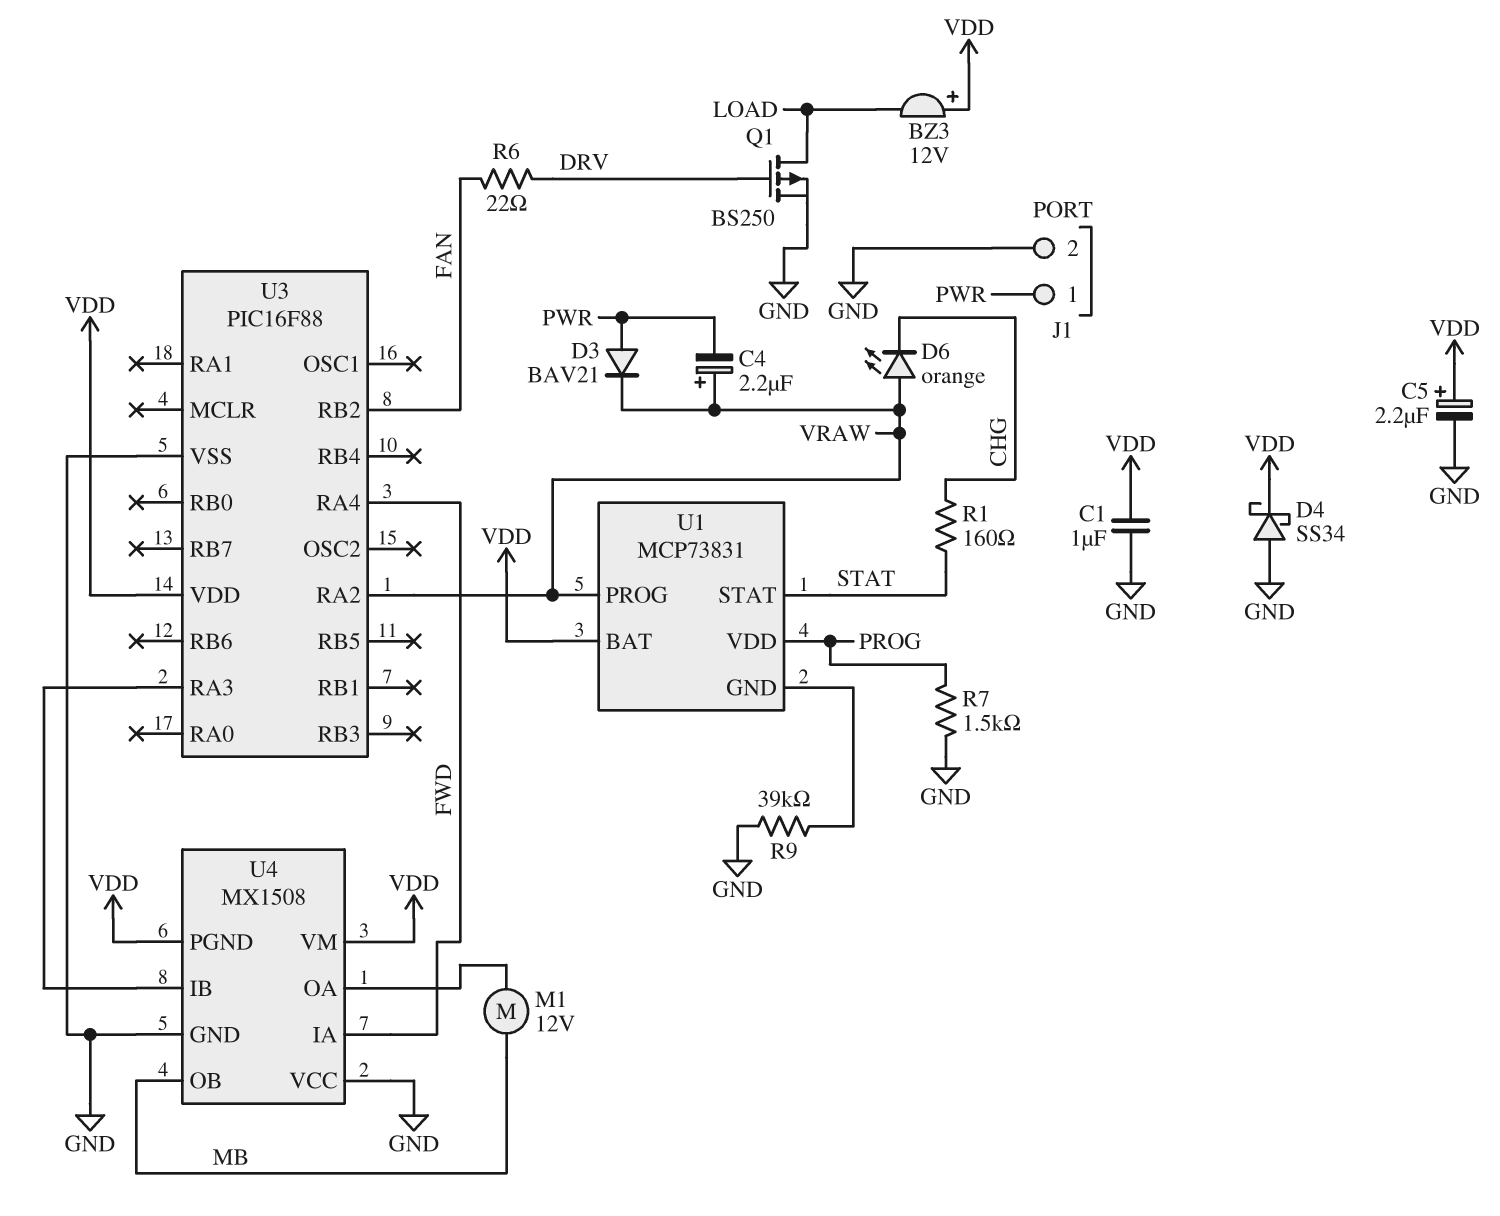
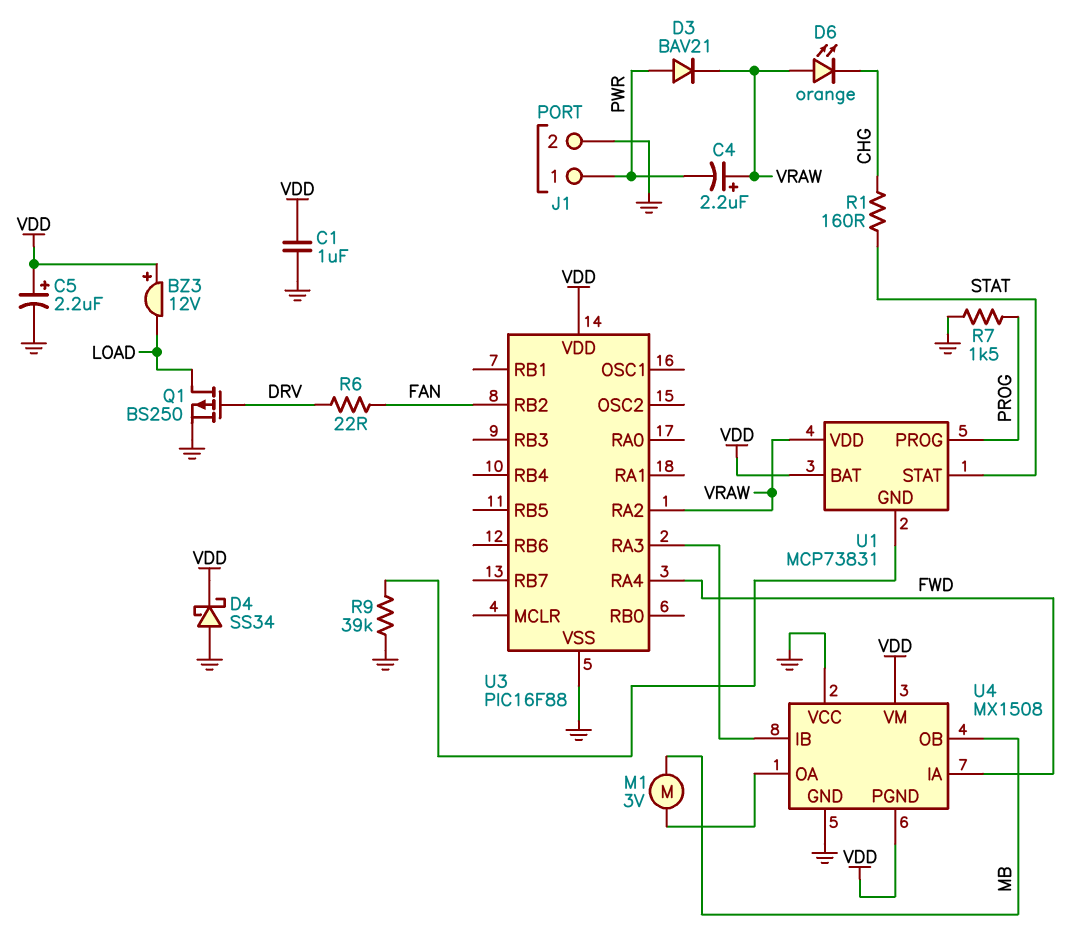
M1: motor 12V (MB, U4/OA) -> motor 3V (MB, U4/OA)
U1 pin PROG: VRAW -> PROG
U1 pin VDD: PROG -> VRAW

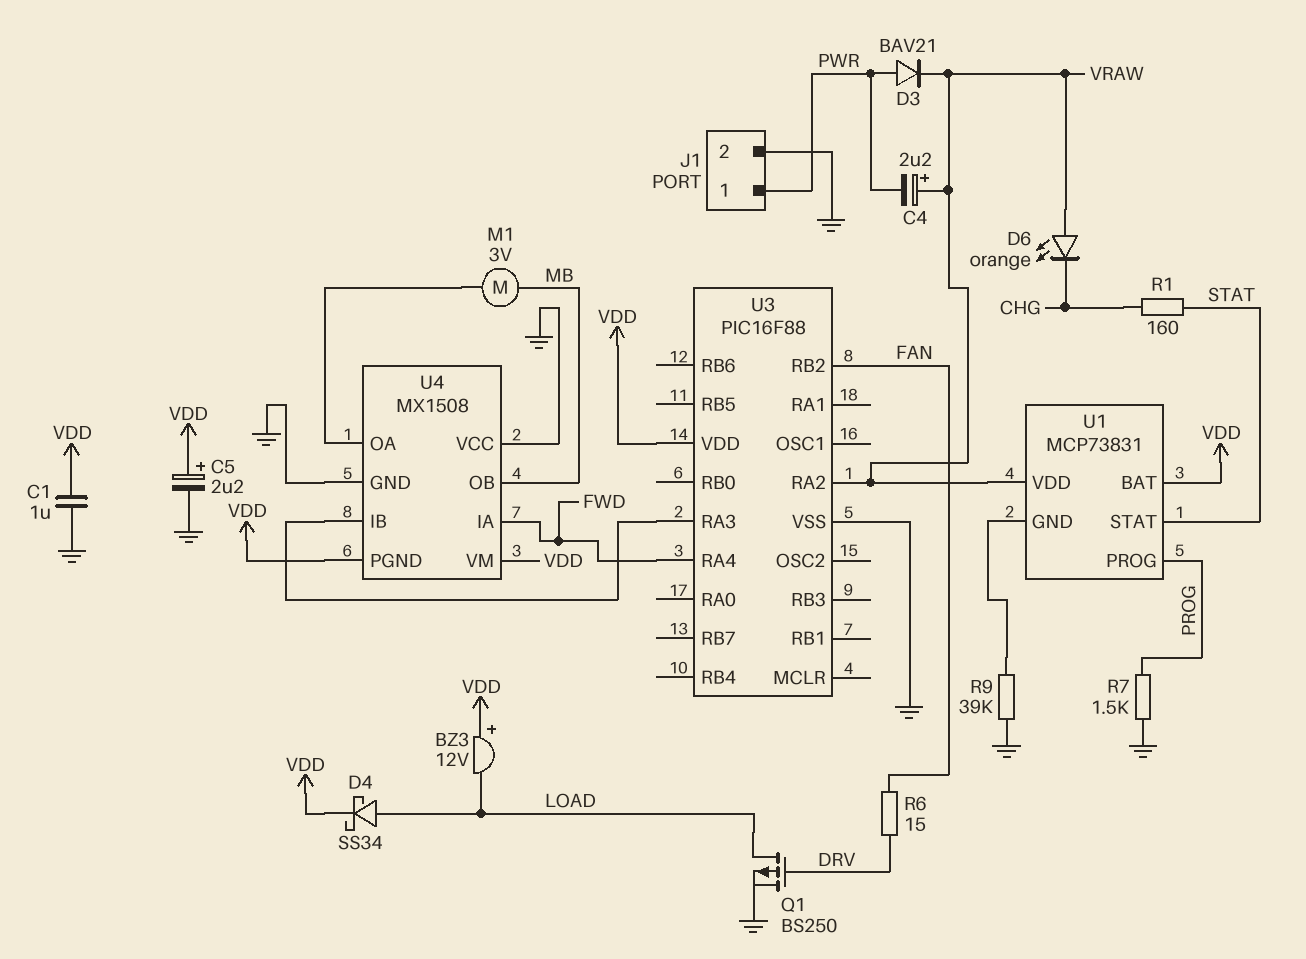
D4: schottky SS34 (A GND, K VDD) -> schottky SS34 (A LOAD, K VDD)
R6: 22 (DRV, FAN) -> 15 (DRV, FAN)

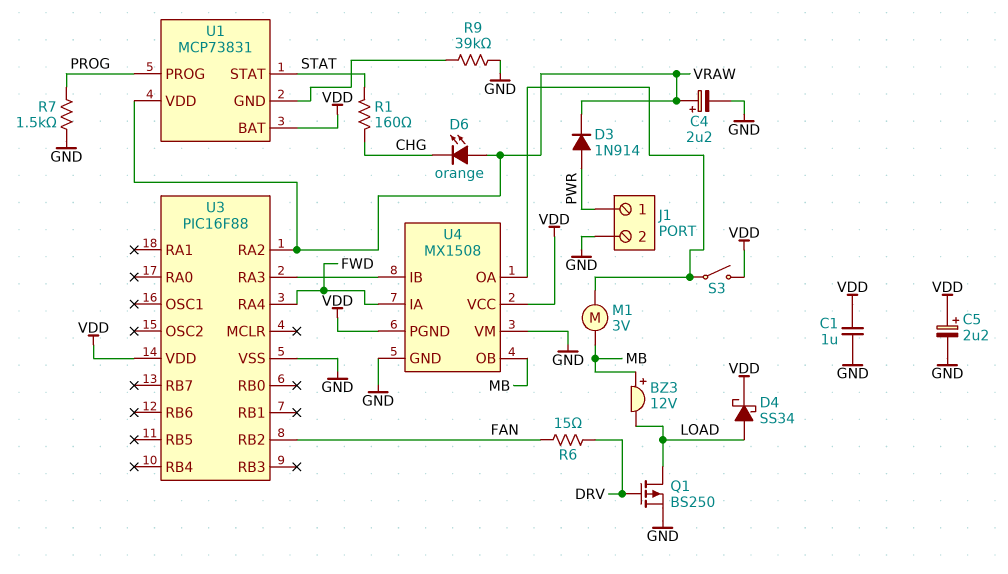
BZ3: buzzer 12V (plus VDD, minus LOAD) -> buzzer 12V (plus MB, minus LOAD)
C4: 2.2uF (plus VRAW, minus PWR) -> 2.2uF (plus VRAW, minus GND)
D3: diode BAV21 (A PWR, K VRAW) -> diode 1N914 (A PWR, K VRAW)
S3: none -> switch (U4/OA, VDD)
U4 pin VCC: GND -> VDD
U4 pin VM: VDD -> GND

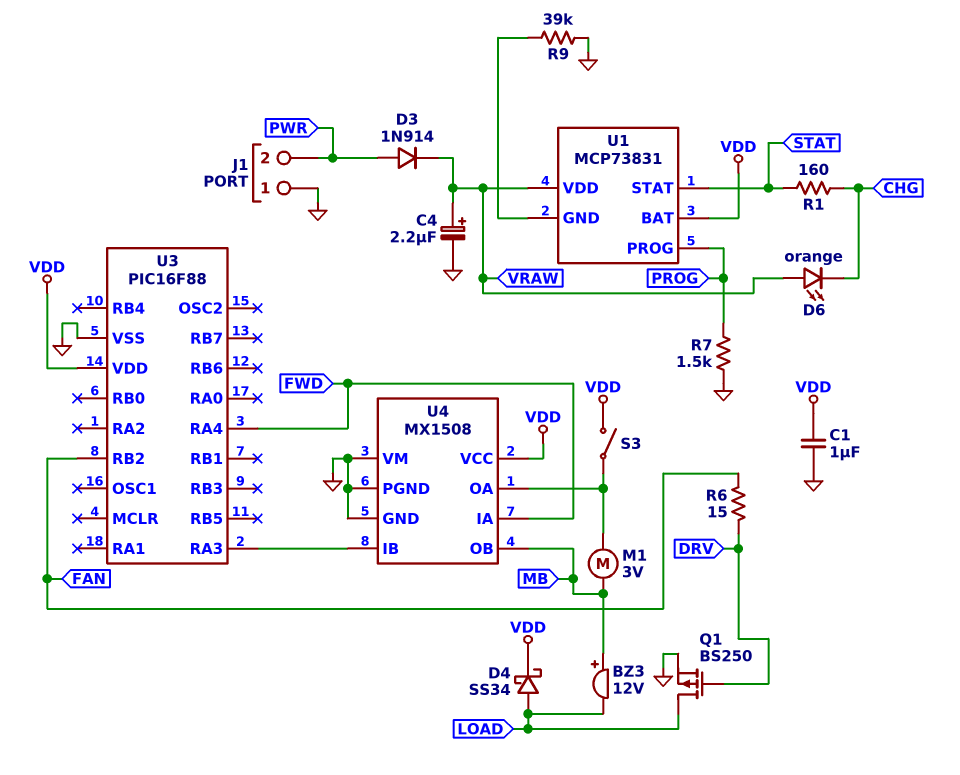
C5: 2.2uF (plus VDD, minus GND) -> none
J1 pin 1: PWR -> GND
J1 pin 2: GND -> PWR
U3 pin RA2: VRAW -> none
U4 pin PGND: VDD -> GND

